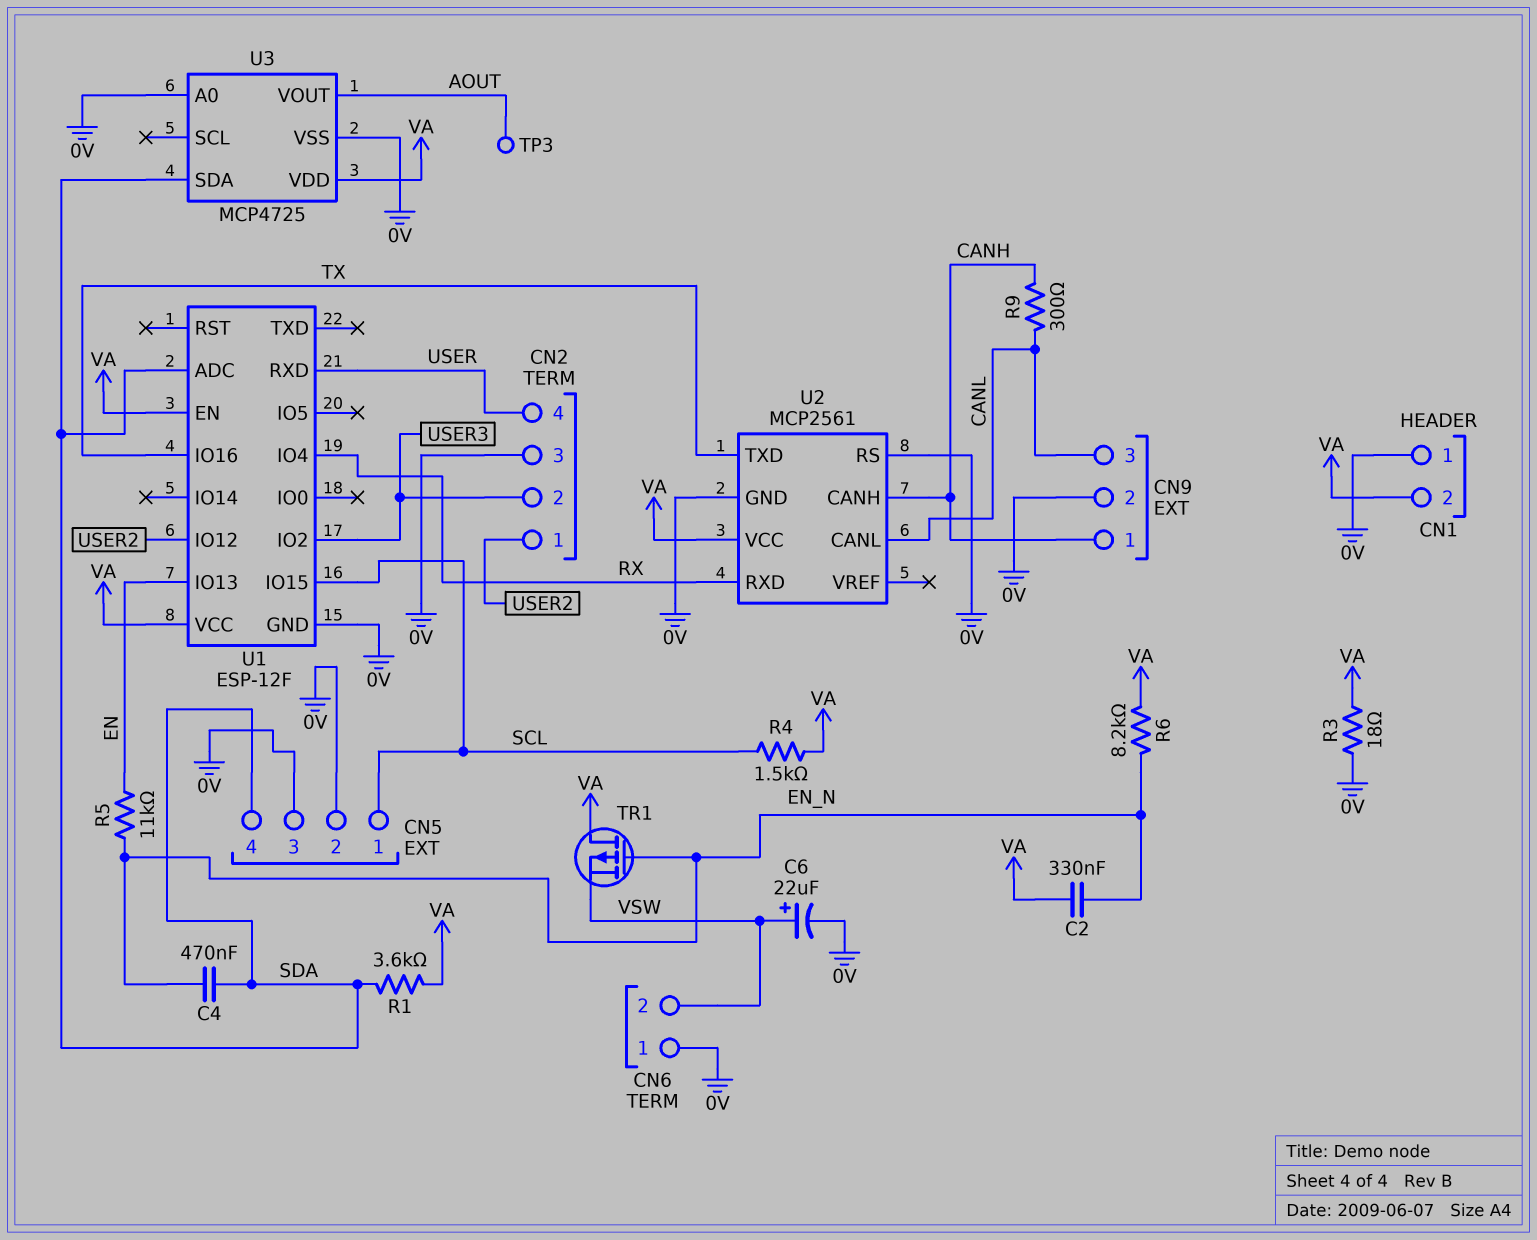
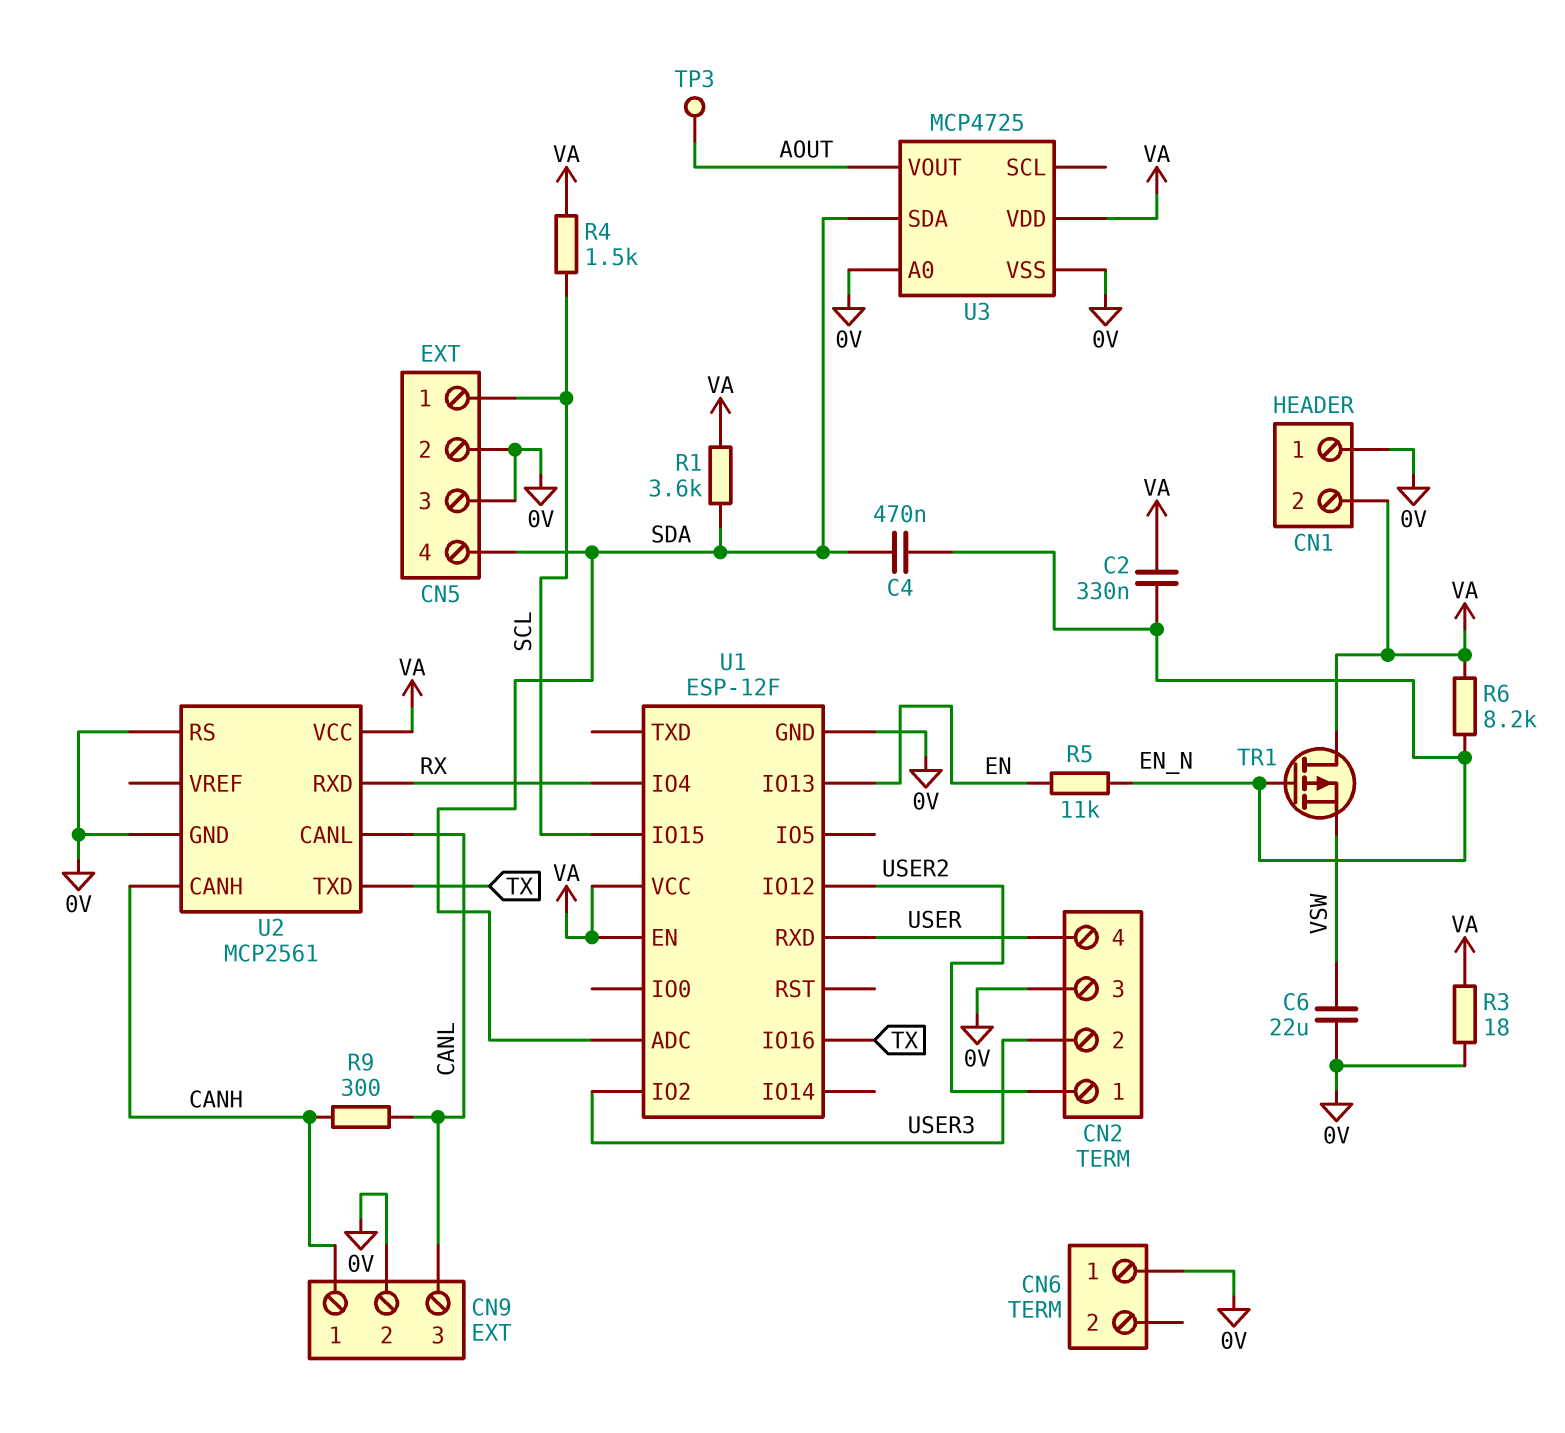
C6: 22uF (plus VSW, minus 0V) -> 22uF (0V, VSW)
CN6 pin 2: VSW -> none

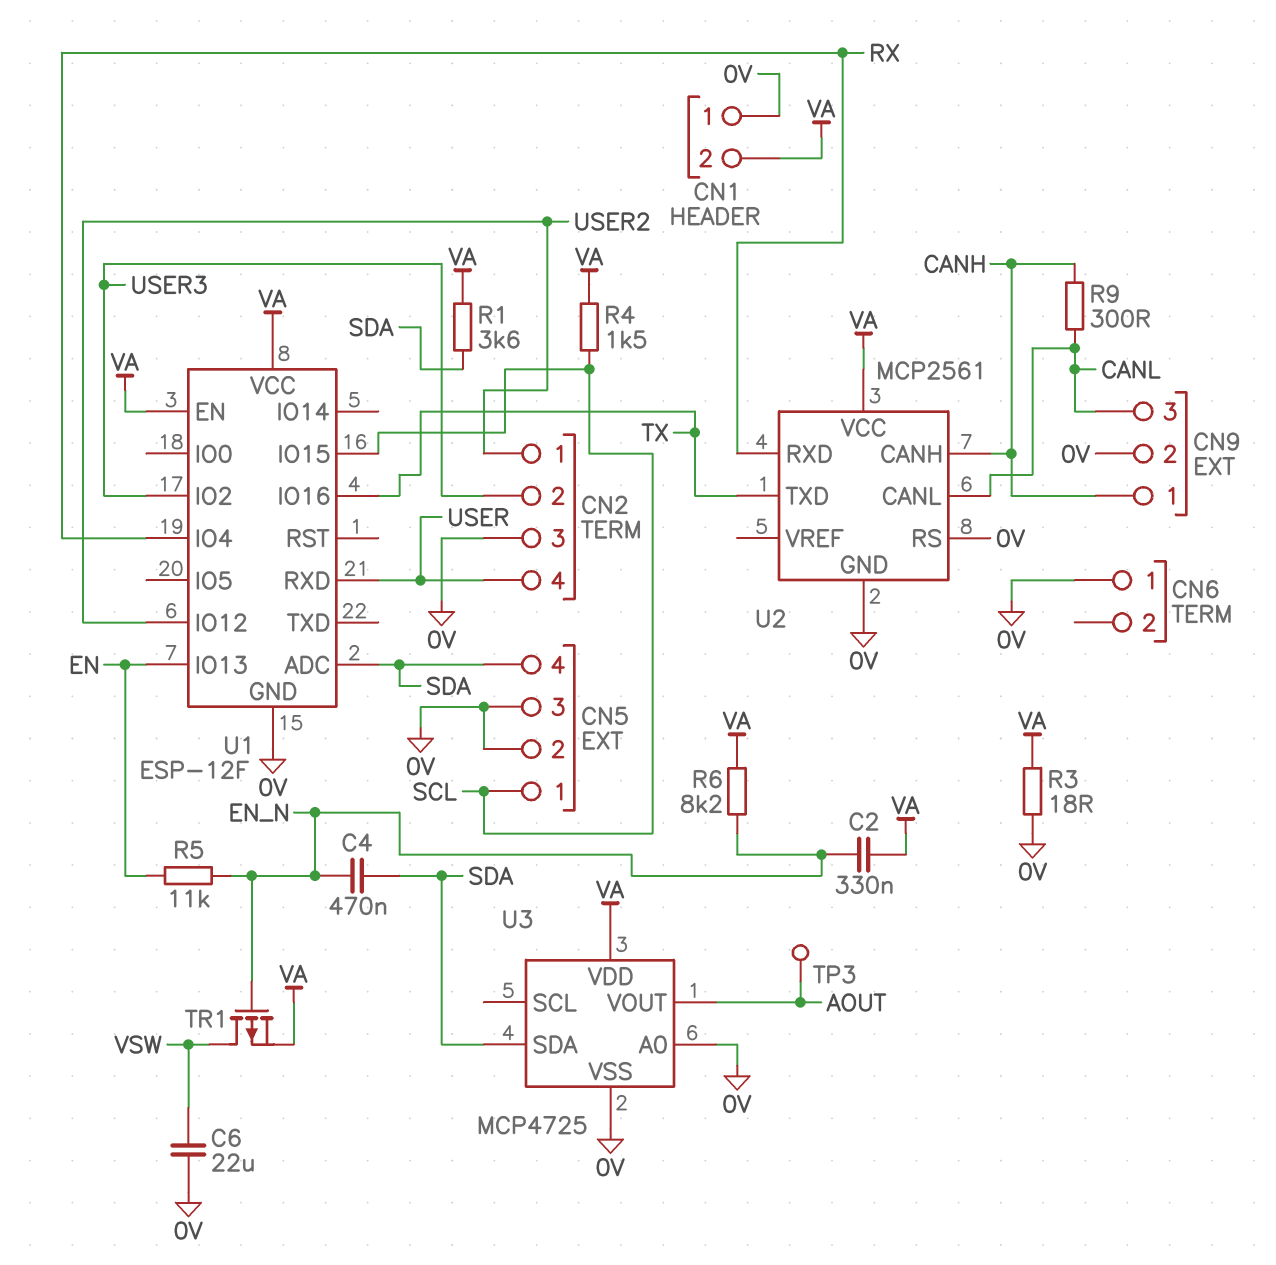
TR1: PMOS (G EN_N, D VA, S VSW) -> PMOS (G EN_N, D VSW, S VA)

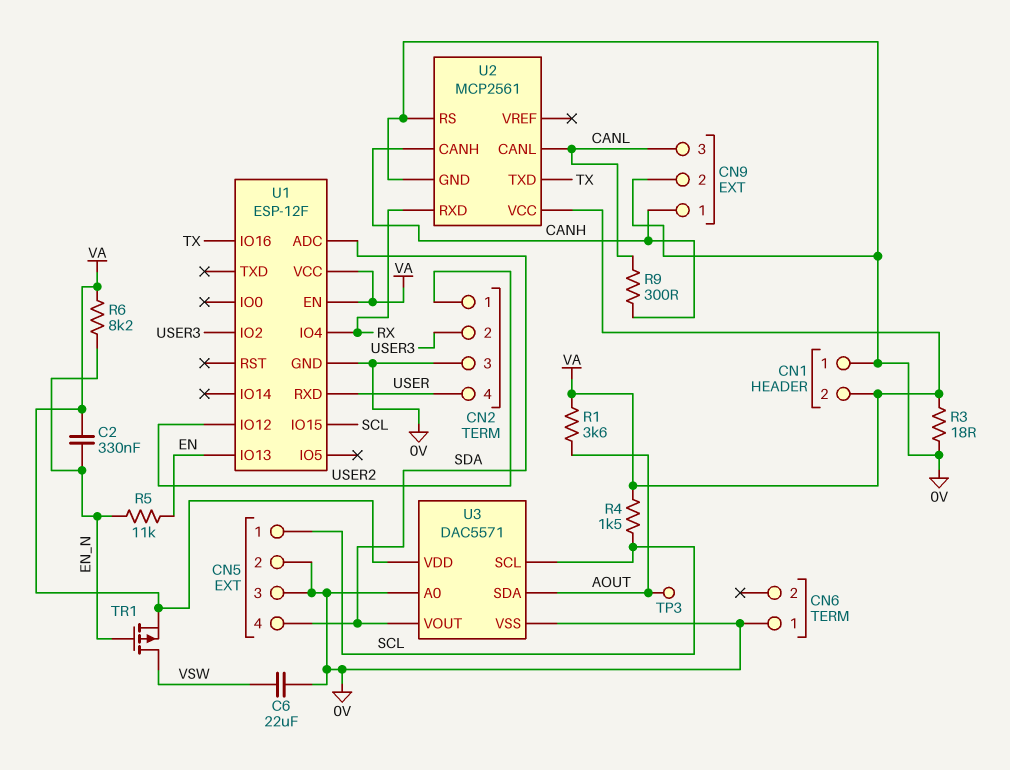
C4: 470nF (EN_N, SDA) -> none
R1: 3.6k (SDA, VA) -> 3.6k (AOUT, VA)
U3: MCP4725 -> DAC5571
U3 pin SCL: none -> SCL
U3 pin SDA: SDA -> AOUT
U3 pin VOUT: AOUT -> SDA

